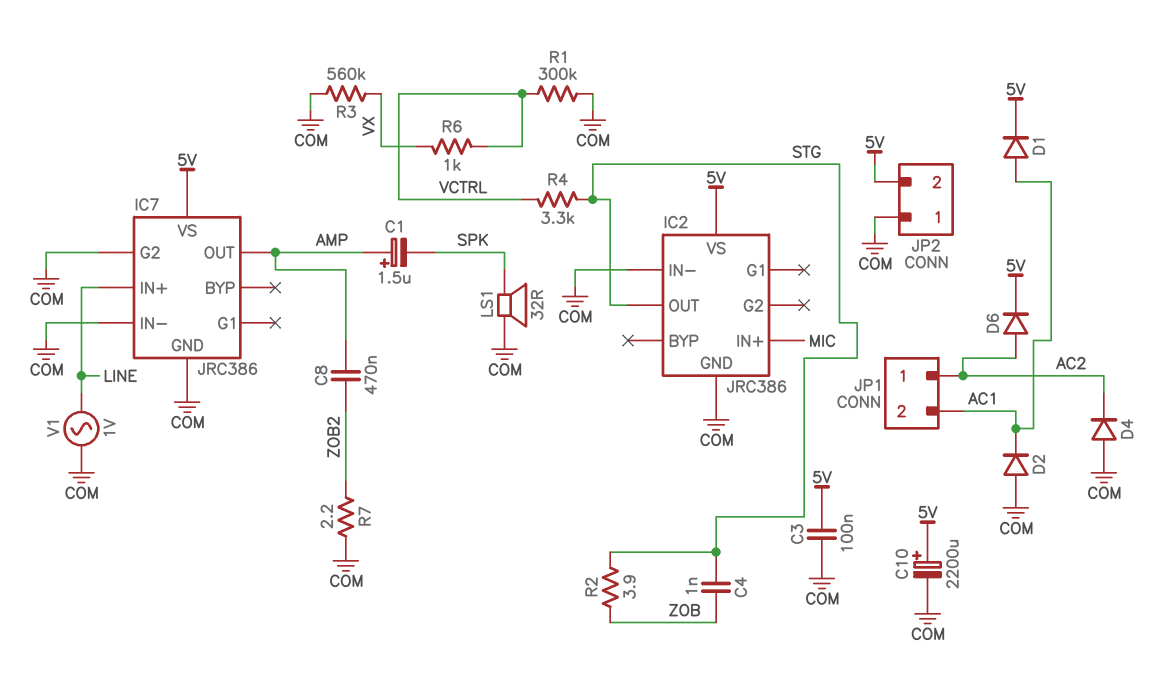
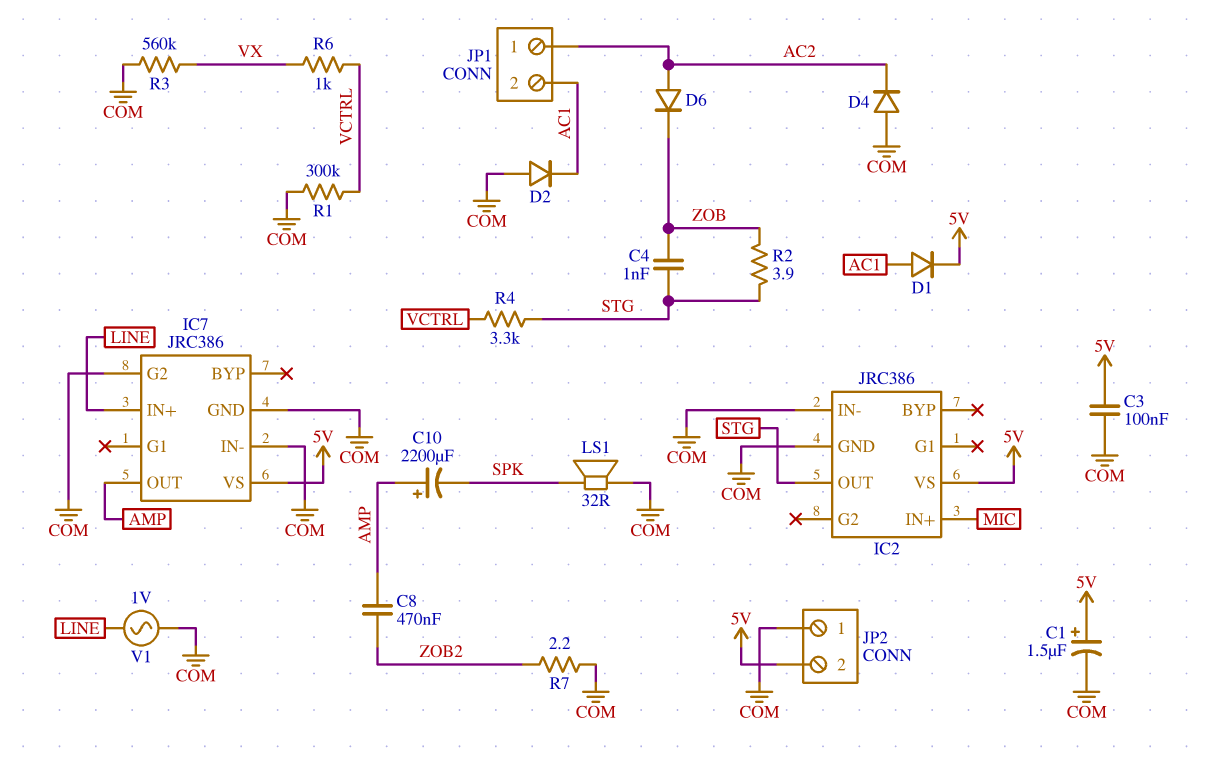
C1: 1.5uF (plus AMP, minus SPK) -> 1.5uF (plus 5V, minus COM)
C10: 2200uF (plus 5V, minus COM) -> 2200uF (plus AMP, minus SPK)
D6: diode (A AC2, K 5V) -> diode (A AC2, K ZOB)

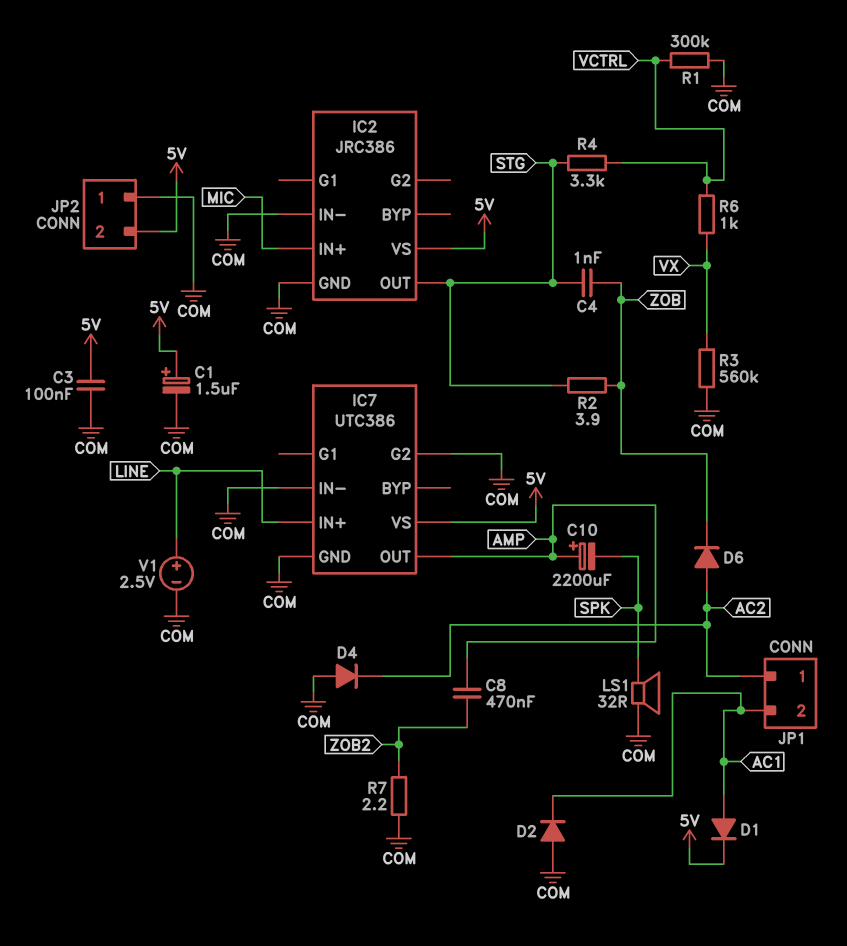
IC7: JRC386 -> UTC386
V1: AC 1V (COM, LINE) -> 2.5V (plus LINE, minus COM)

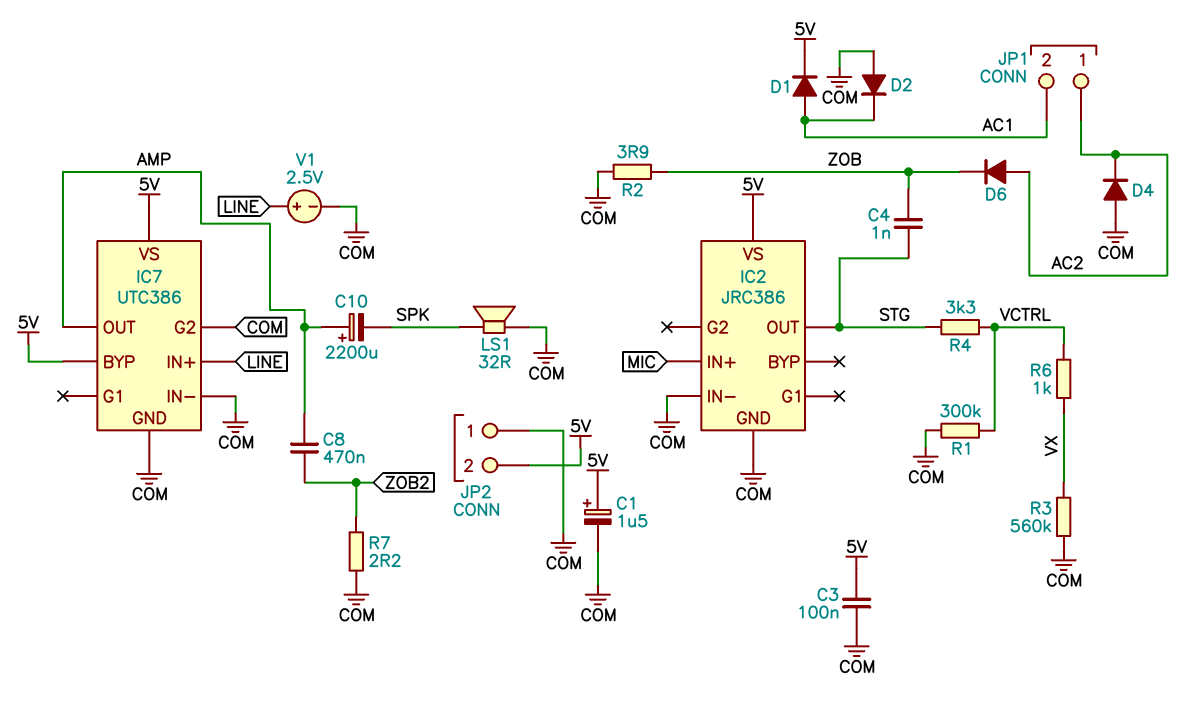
IC7 pin BYP: none -> 5V
R2: 3.9 (STG, ZOB) -> 3.9 (COM, ZOB)

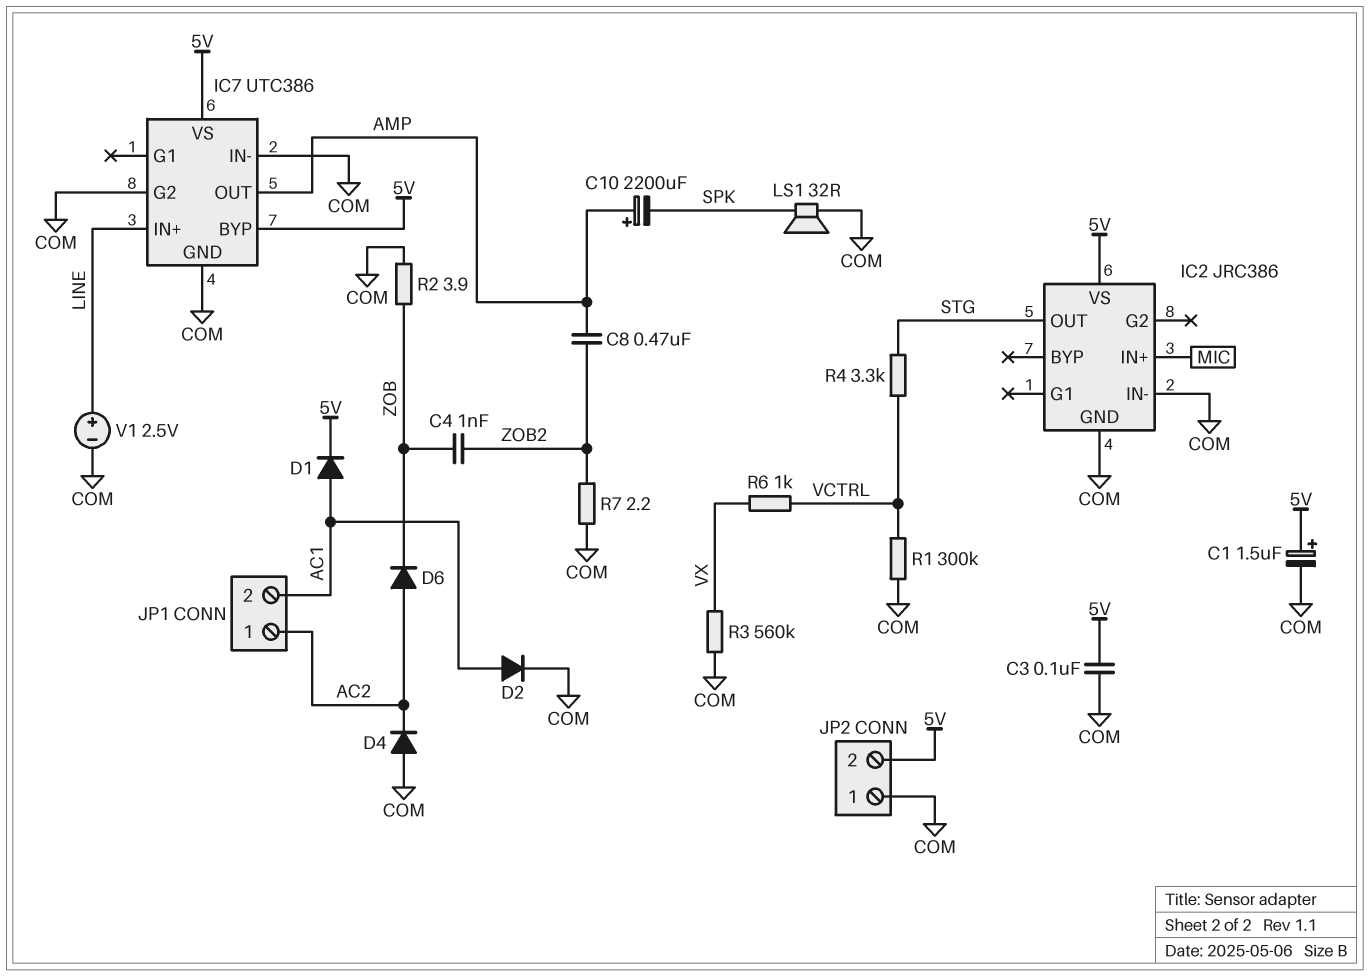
C4: 1nF (STG, ZOB) -> 1nF (ZOB, ZOB2)
D2: diode (A COM, K AC1) -> diode (A AC1, K COM)

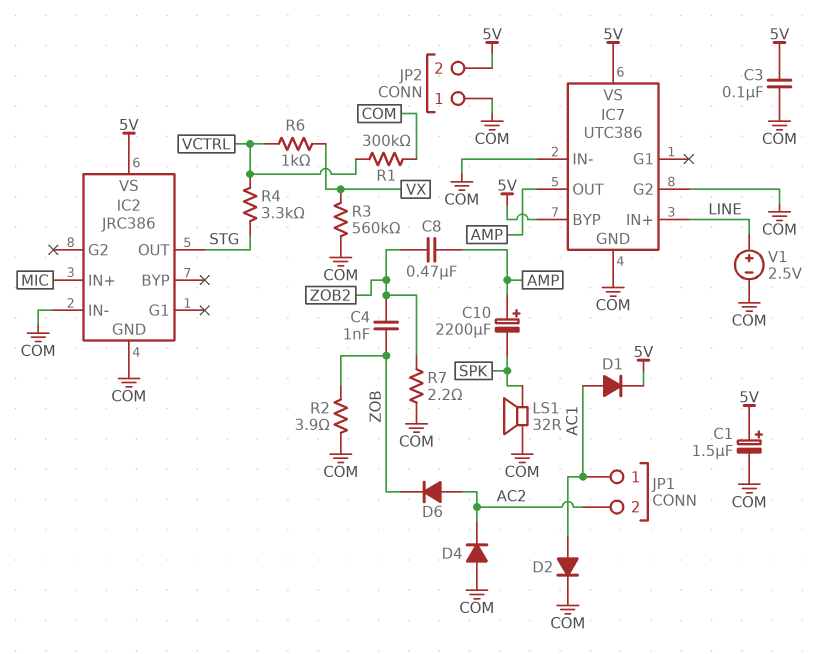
JP1 pin 1: AC2 -> AC1
JP1 pin 2: AC1 -> AC2

